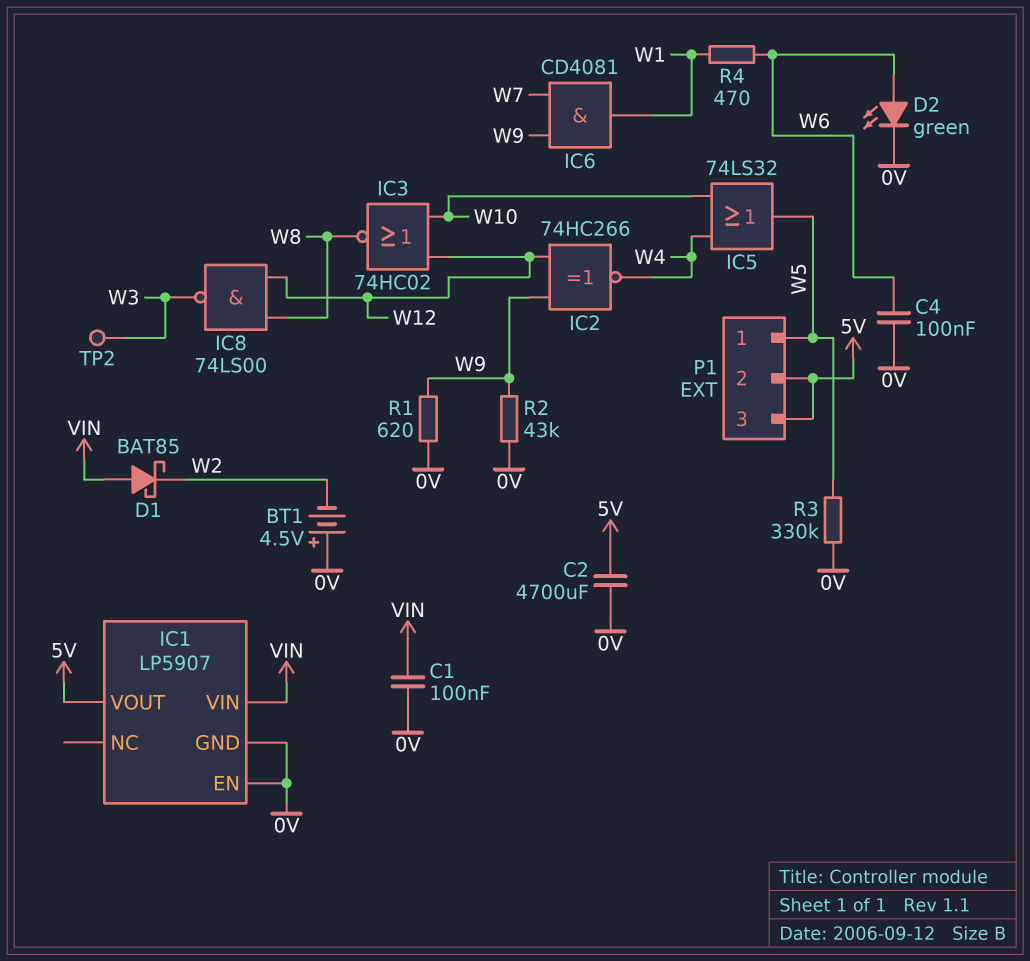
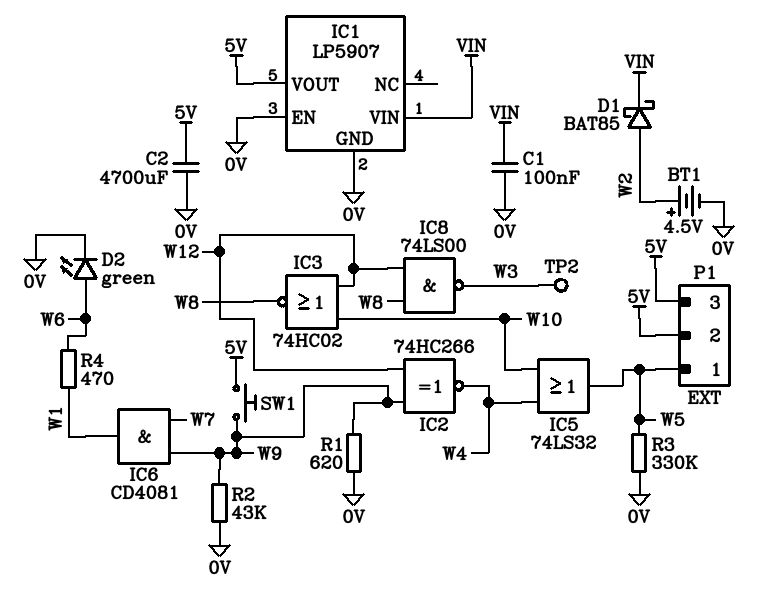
BT1: 4.5V (plus 0V, minus W2) -> 4.5V (plus W2, minus 0V)
C4: 100nF (0V, W6) -> none
D1: schottky BAT85 (A VIN, K W2) -> schottky BAT85 (A W2, K VIN)
SW1: none -> button (5V, W9)

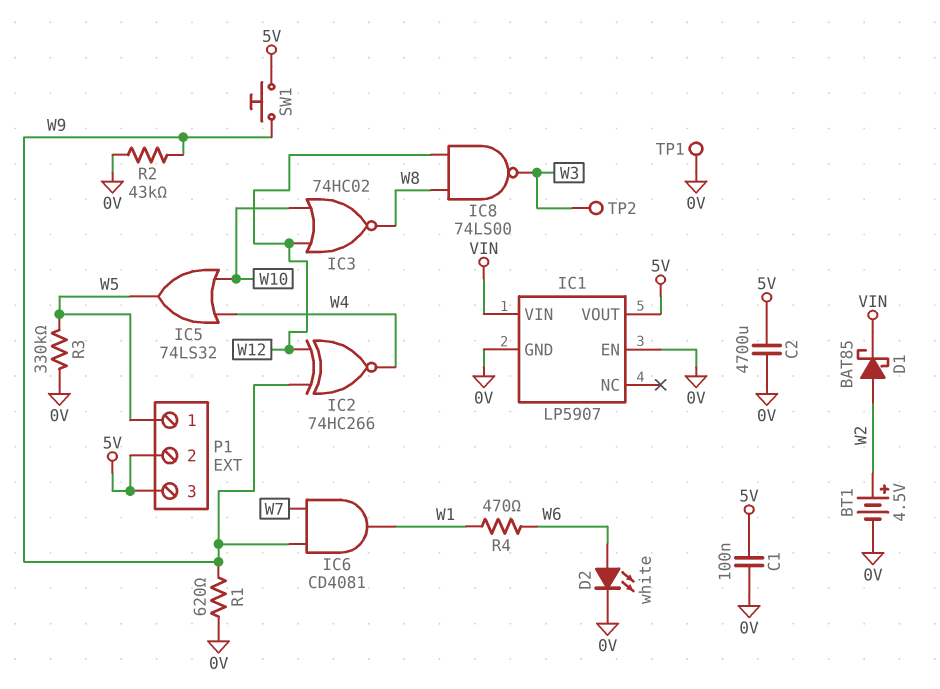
C1: 100nF (0V, VIN) -> 100nF (0V, 5V)
D2: LED green (A W6, K 0V) -> LED white (A W6, K 0V)
TP1: none -> test point (0V)

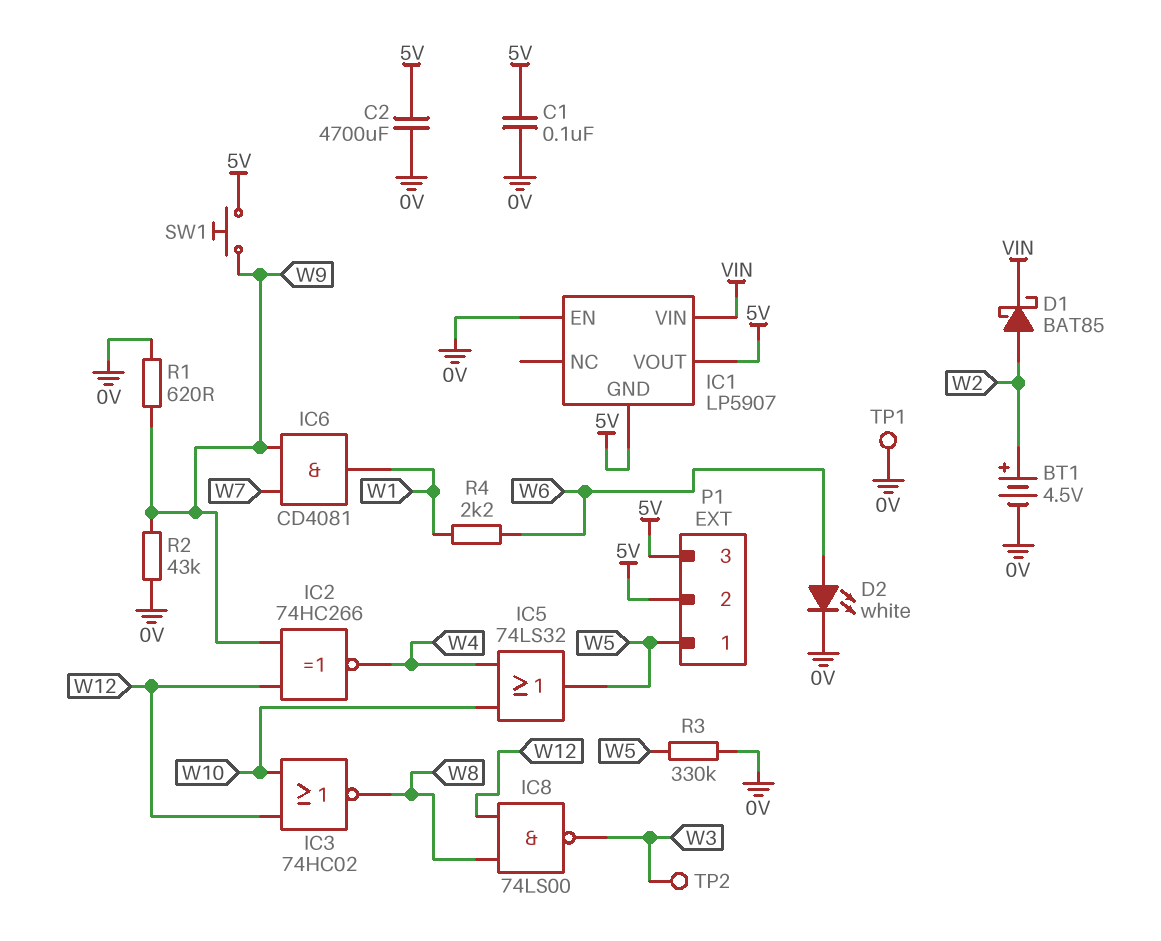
IC1 pin GND: 0V -> 5V
R4: 470 (W1, W6) -> 2.2k (W1, W6)

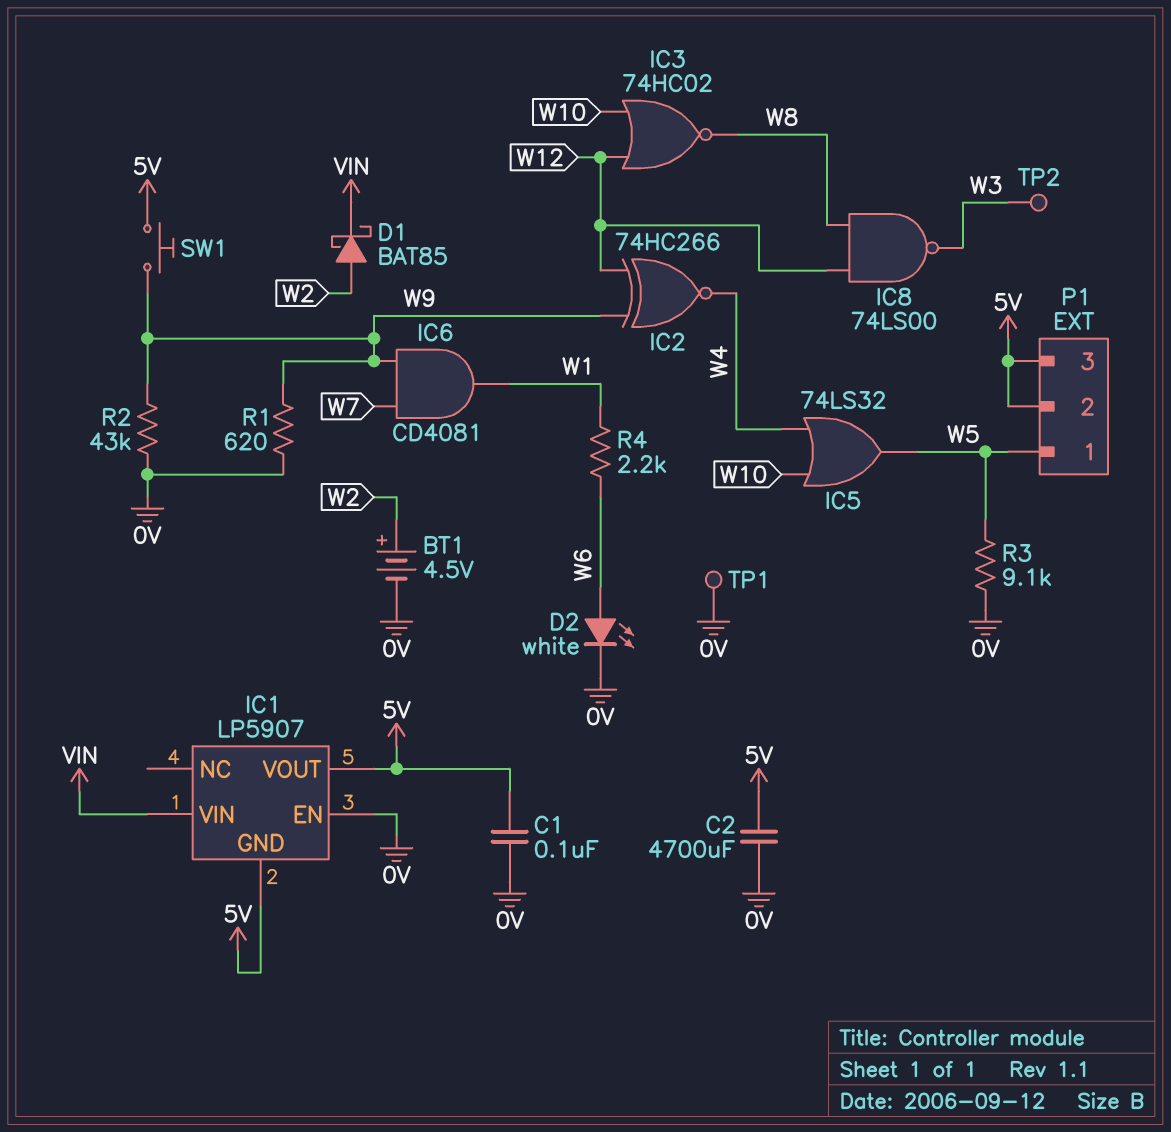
R3: 330k (0V, W5) -> 9.1k (0V, W5)

